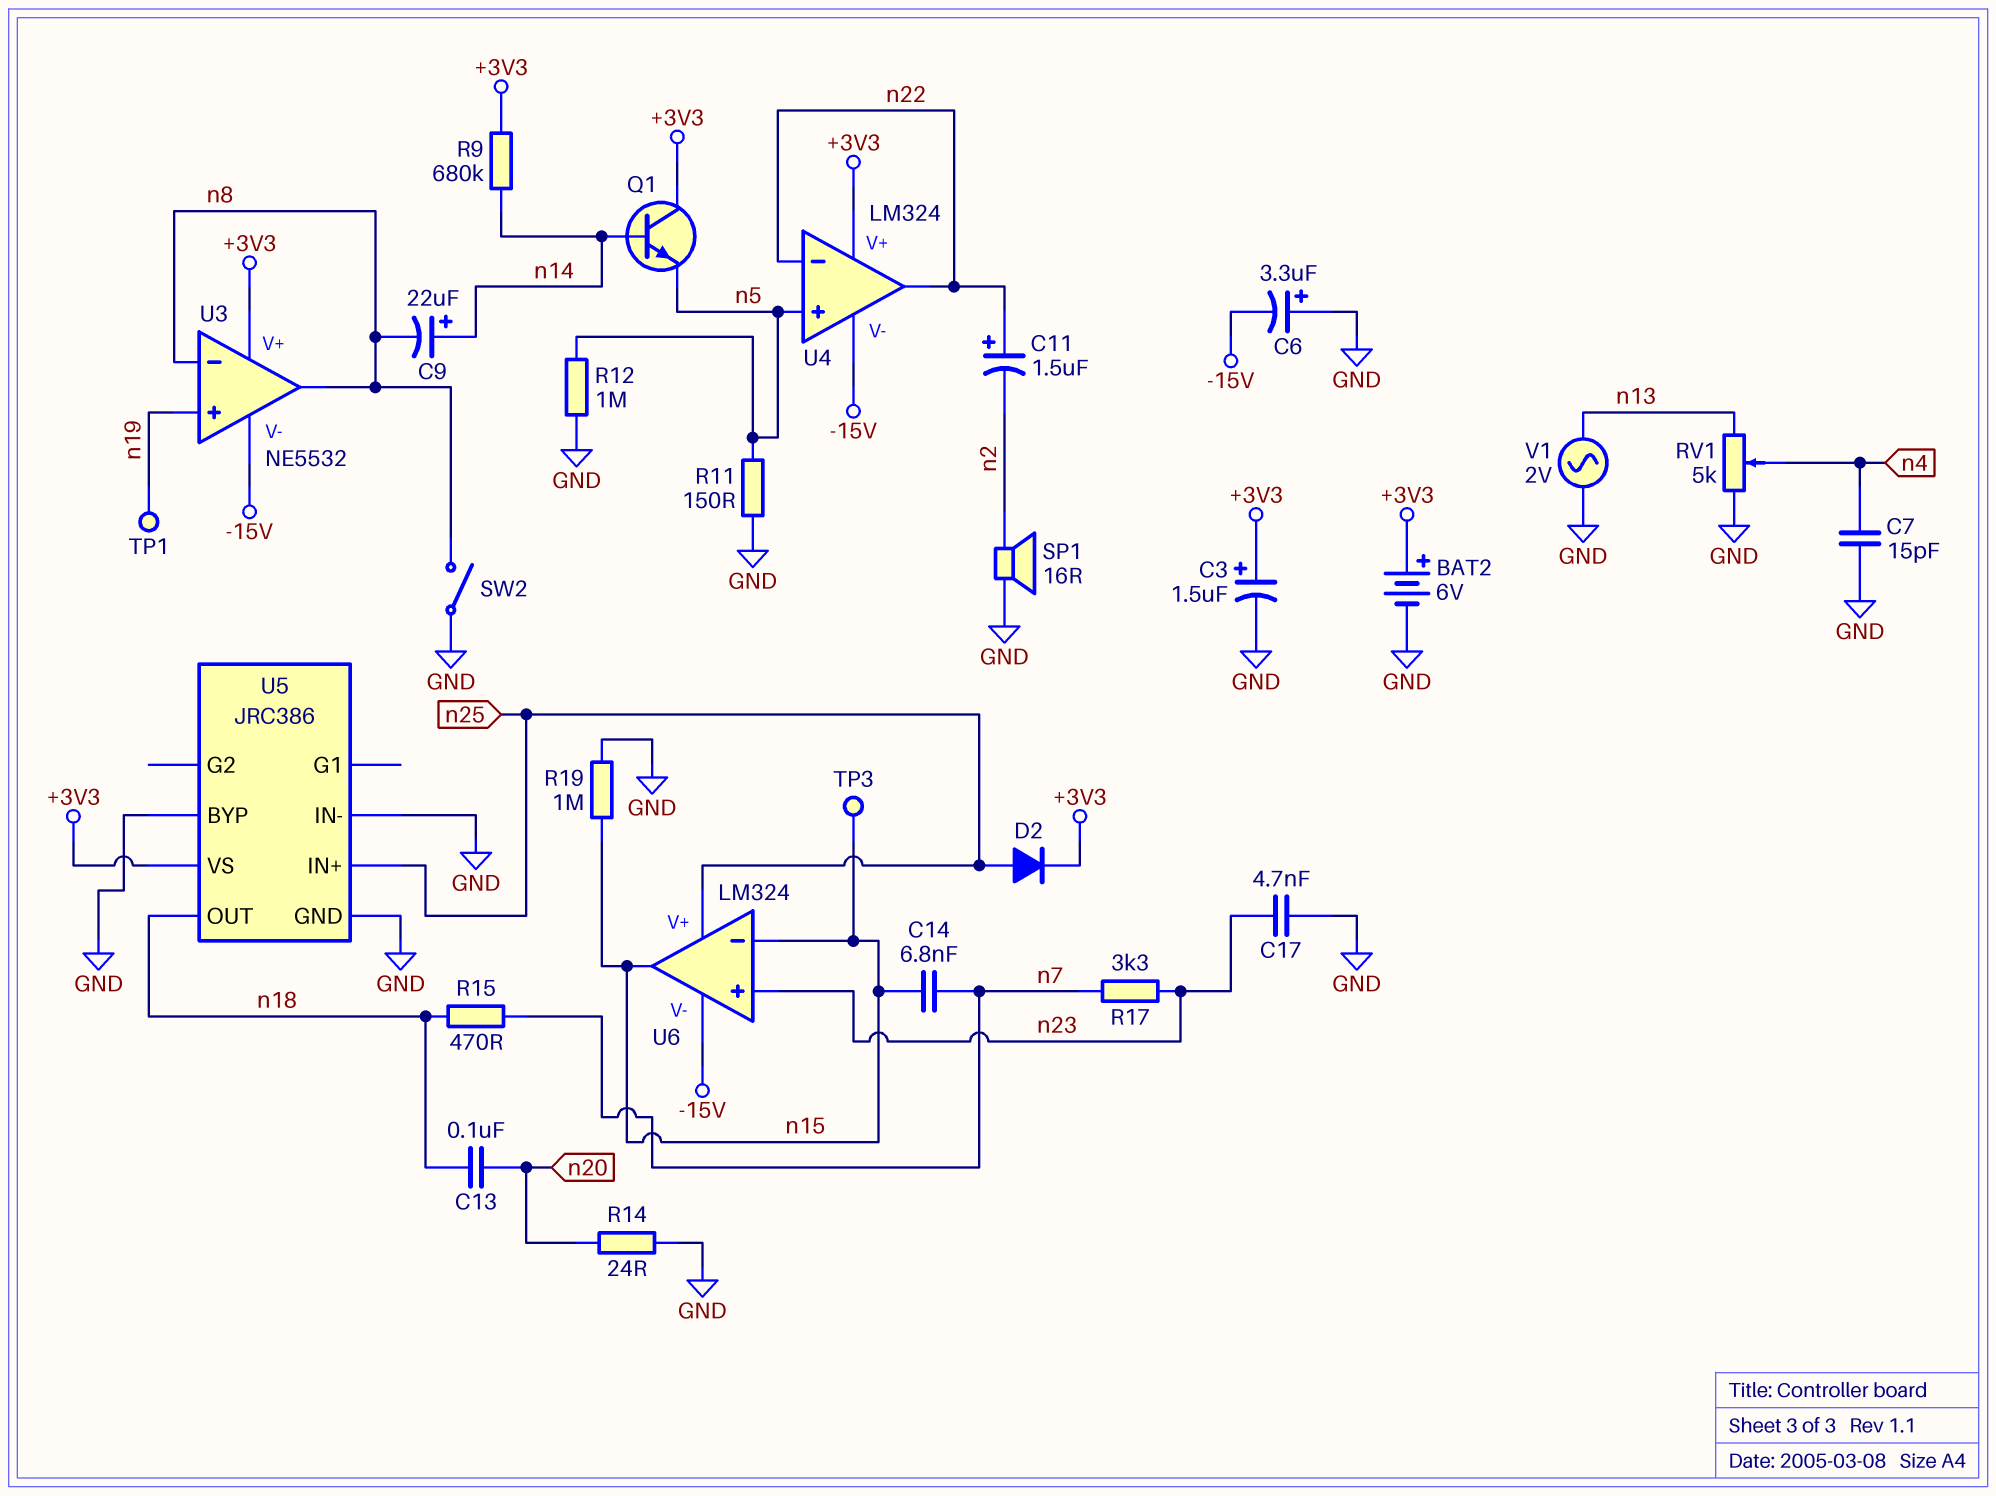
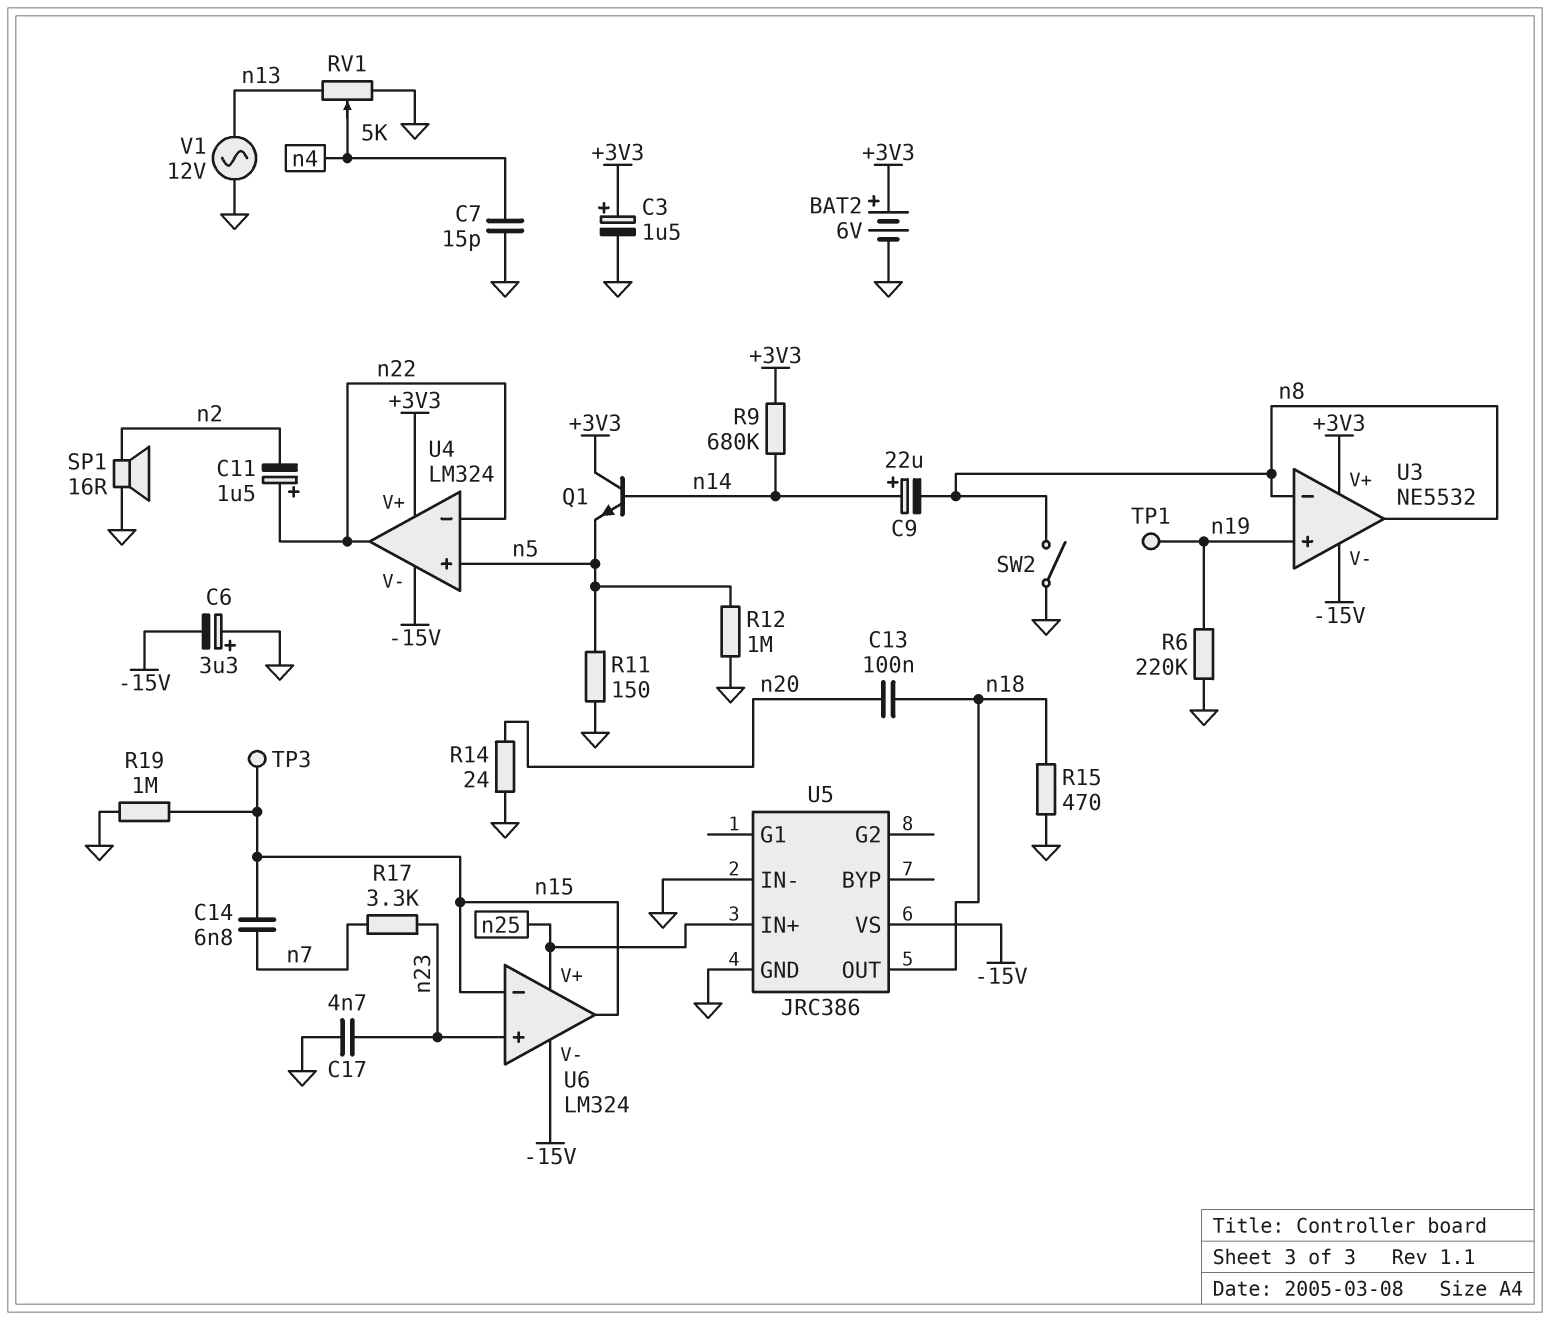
D2: diode (A n25, K +3V3) -> none
R6: none -> 220k (GND, n19)
R15: 470 (n7, n18) -> 470 (GND, n18)
U5 pin BYP: GND -> none
U5 pin VS: +3V3 -> -15V
V1: AC 2V (GND, n13) -> AC 12V (GND, n13)

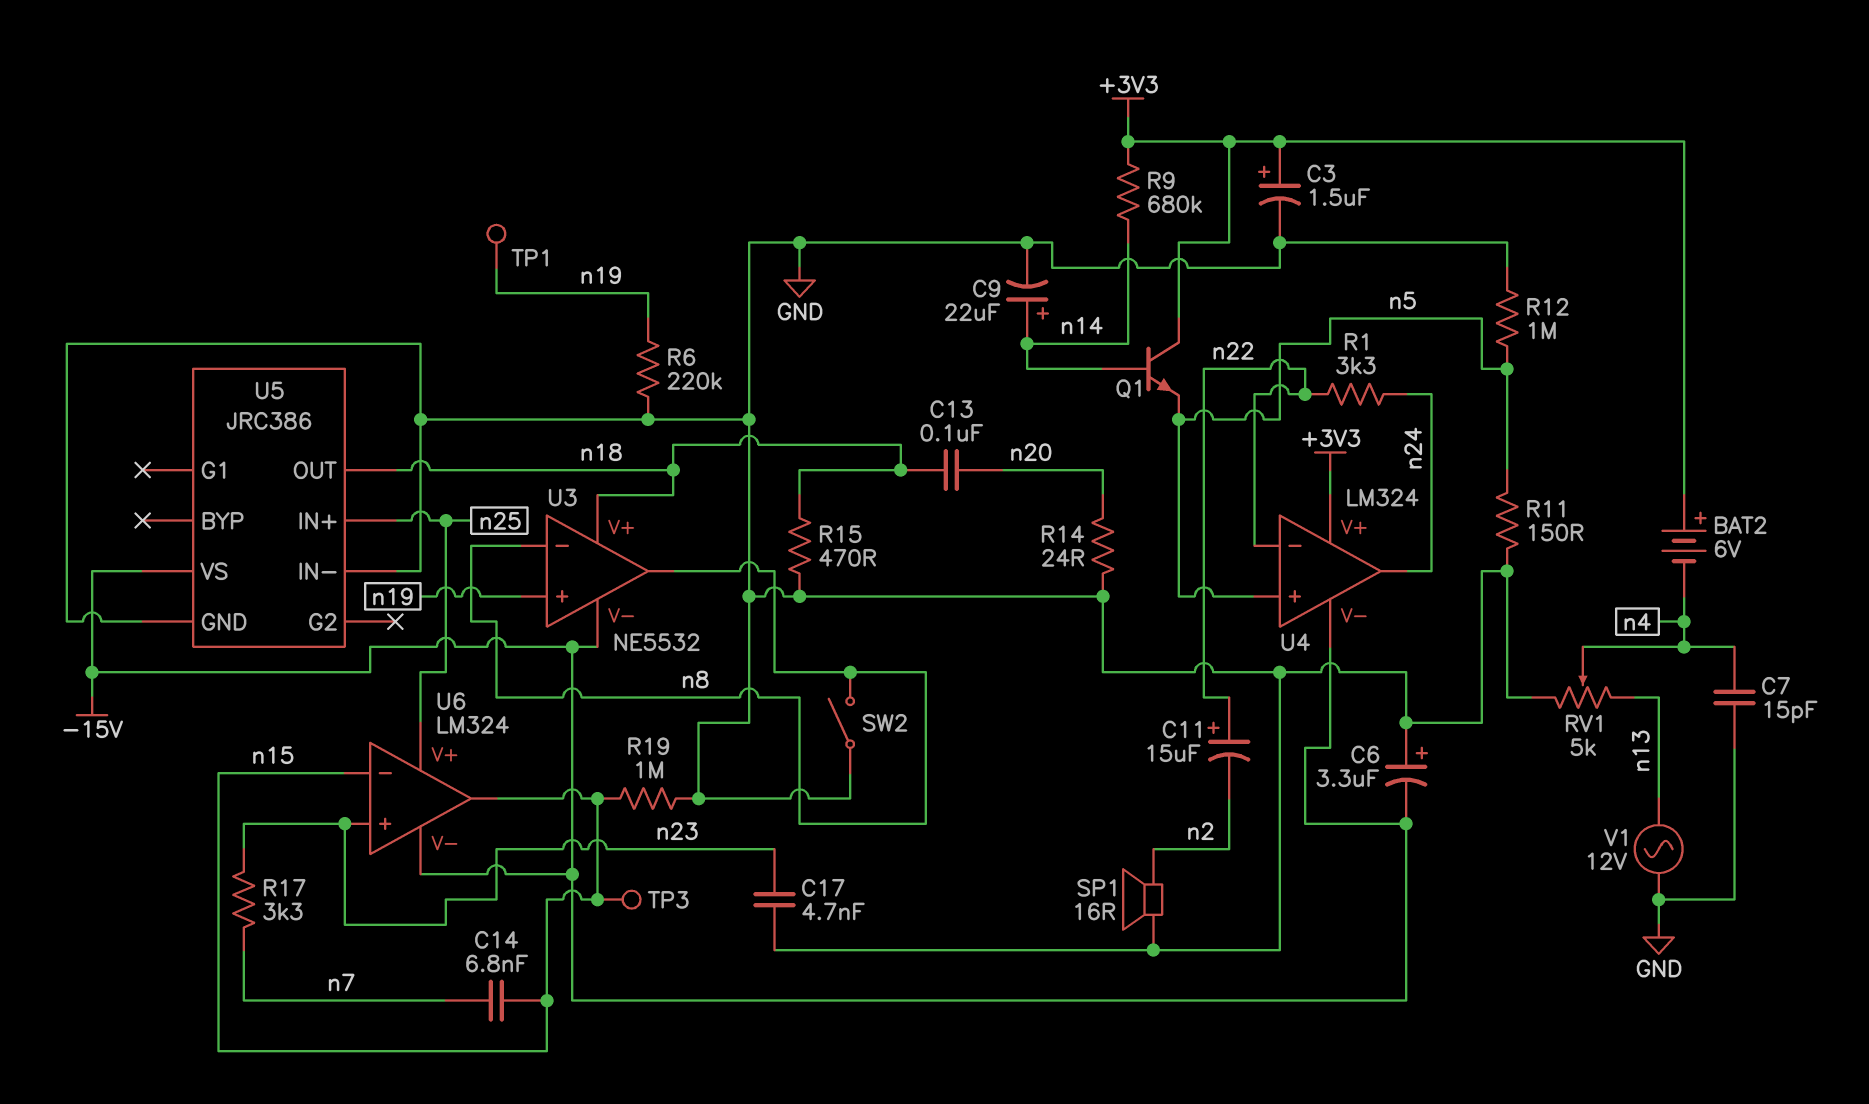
BAT2: 6V (plus +3V3, minus GND) -> 6V (plus +3V3, minus n4)
C9: 22uF (plus n14, minus n8) -> 22uF (plus n14, minus GND)
C11: 1.5uF (plus n22, minus n2) -> 15uF (plus n22, minus n2)
R1: none -> 3.3k (n22, n24)
U3 pin V+: +3V3 -> n18
U4 pin out: n22 -> n24

